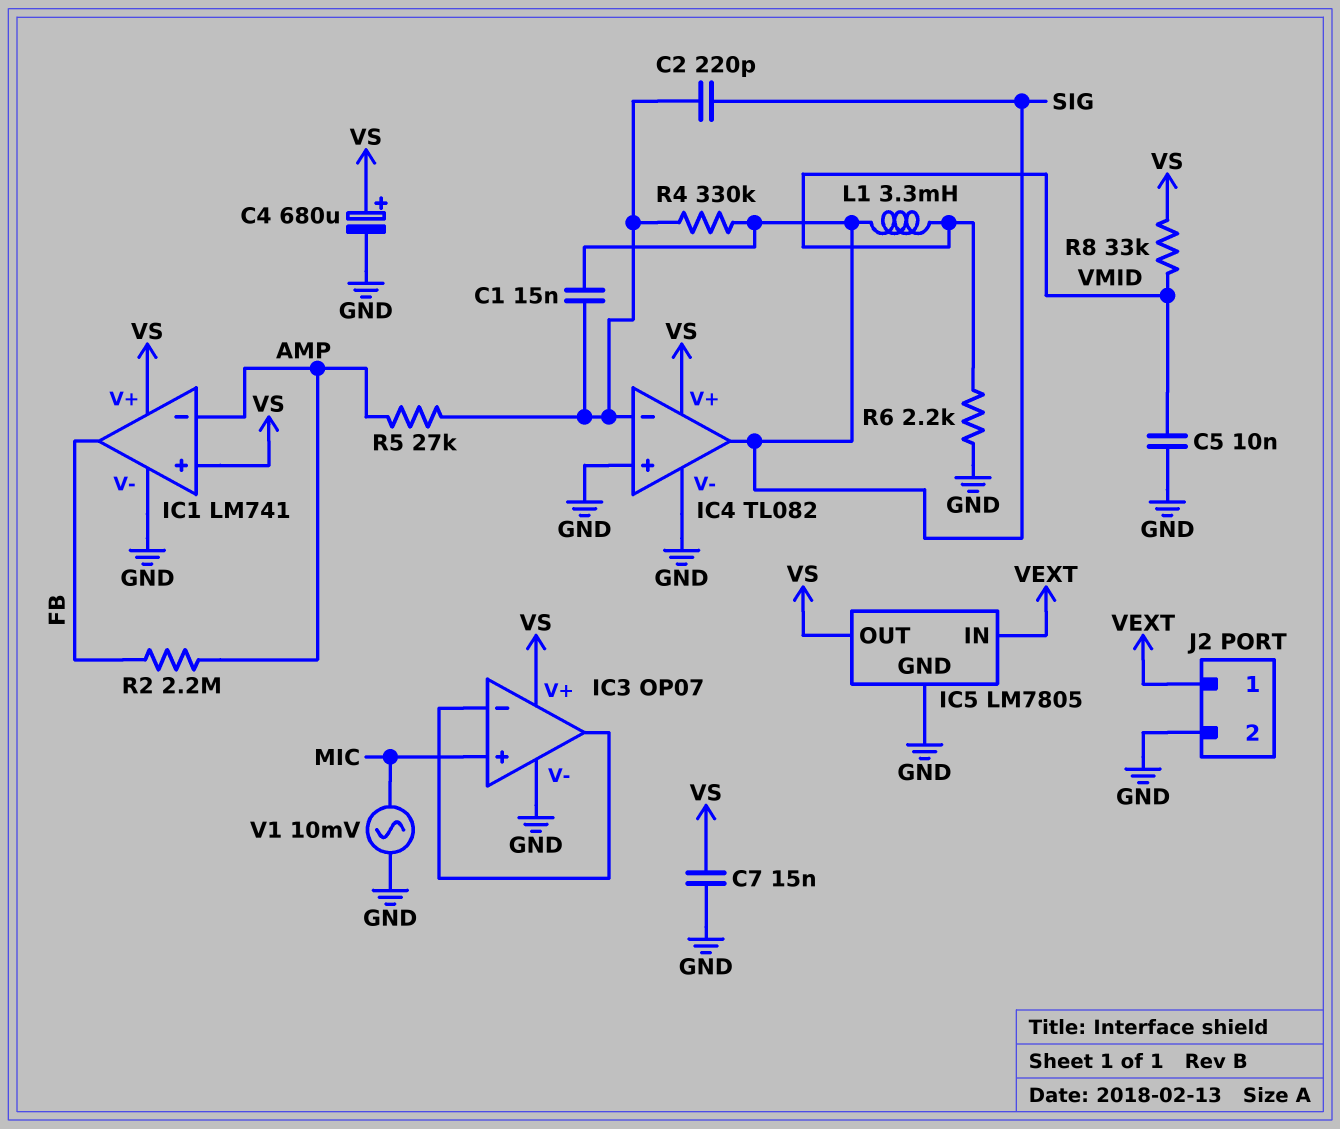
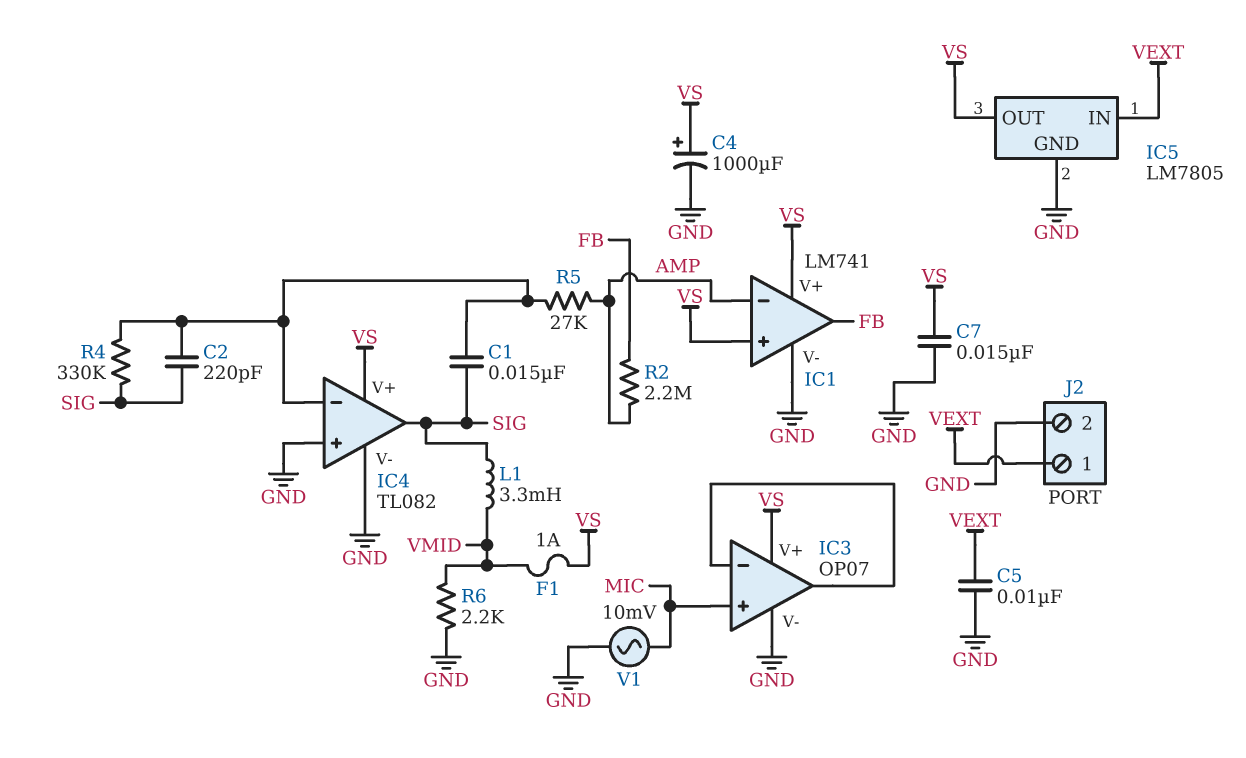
C4: 680uF (plus VS, minus GND) -> 1000uF (plus VS, minus GND)
C5: 10nF (GND, VMID) -> 10nF (GND, VEXT)
F1: none -> 1A (VMID, VS)
R8: 33k (VMID, VS) -> none

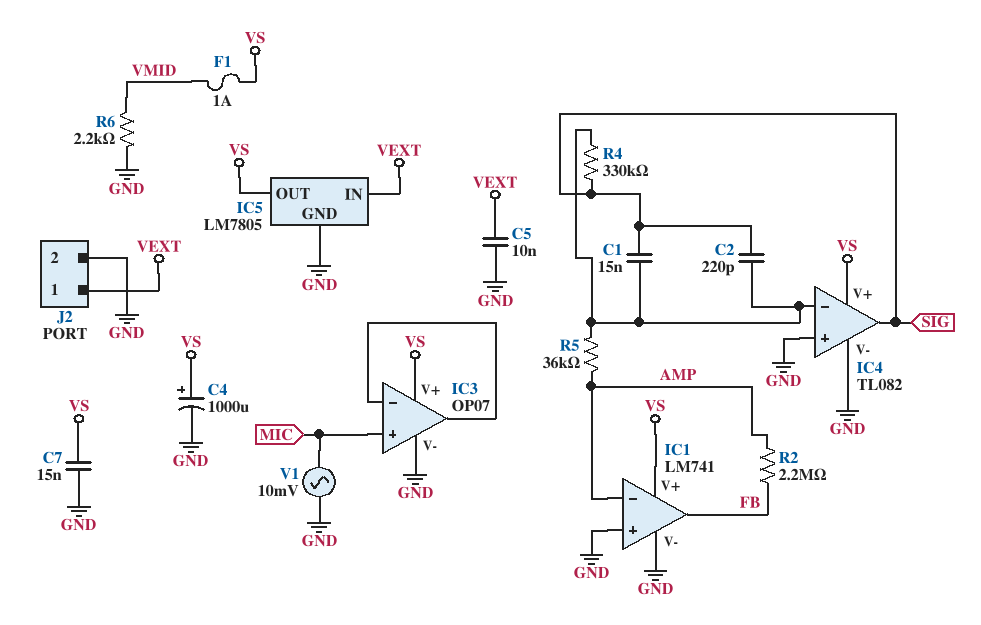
IC1 pin in+: VS -> GND
L1: 3.3mH (SIG, VMID) -> none
R5: 27k (AMP, IC4/in-) -> 36k (AMP, IC4/in-)

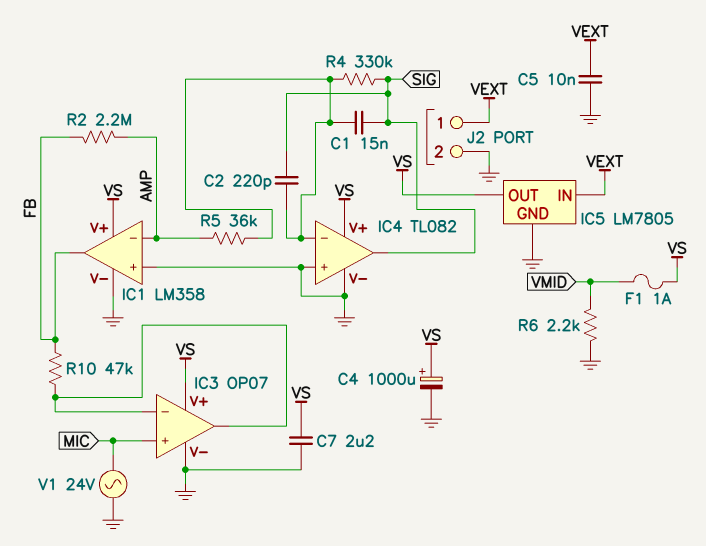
C7: 15nF (GND, VS) -> 2.2uF (GND, VS)
IC1: LM741 -> LM358
R10: none -> 47k (FB, IC3/in-)
V1: AC 10mV (GND, MIC) -> AC 24V (GND, MIC)

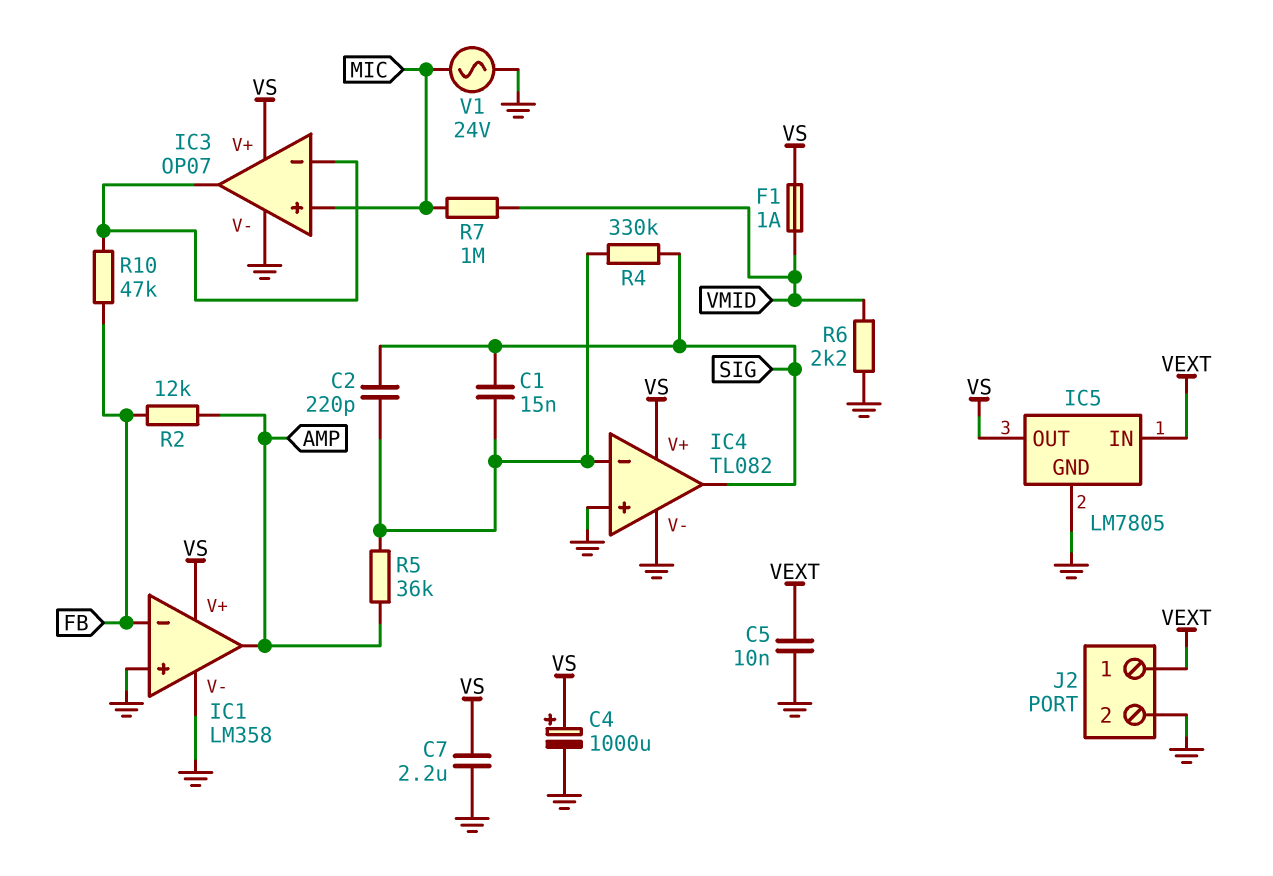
IC1 pin in-: AMP -> FB
IC1 pin out: FB -> AMP
R2: 2.2M (AMP, FB) -> 12k (AMP, FB)
R7: none -> 1M (MIC, VMID)

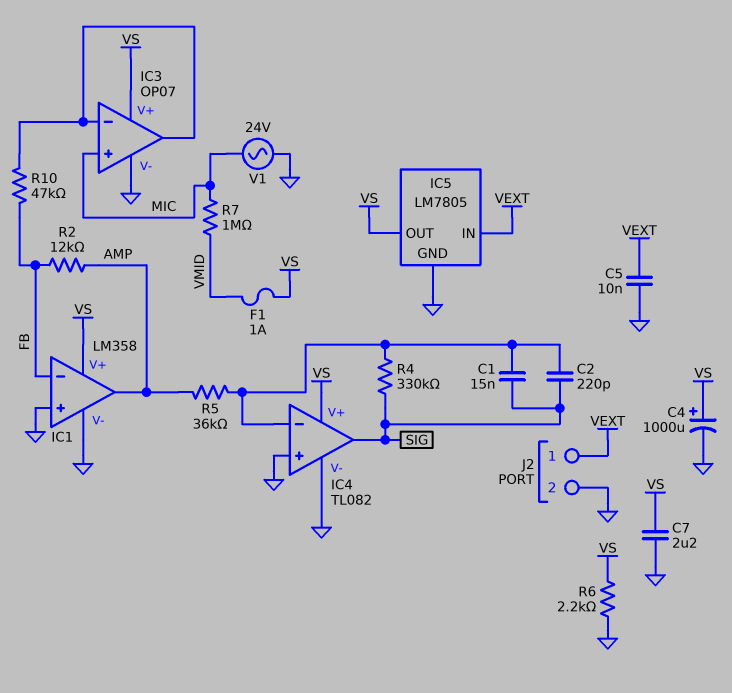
R6: 2.2k (GND, VMID) -> 2.2k (GND, VS)

